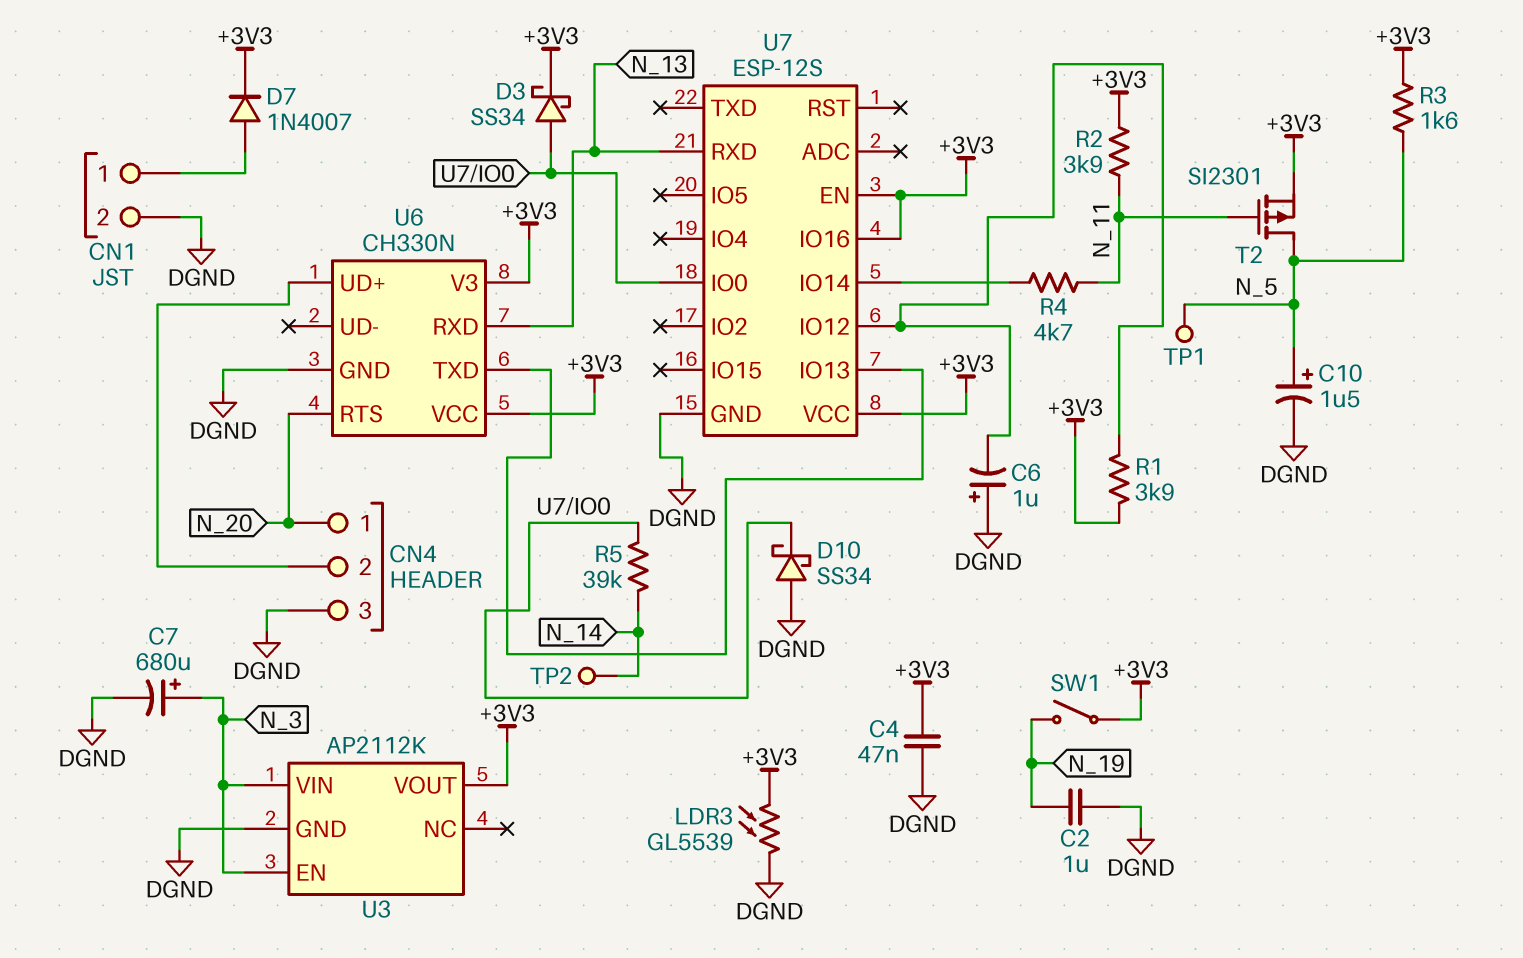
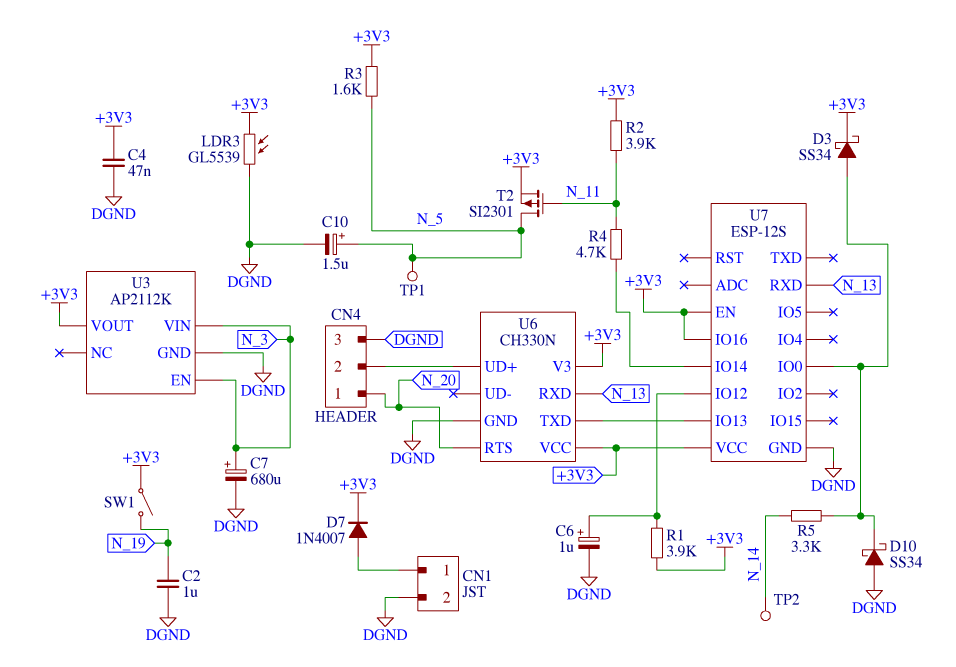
C6: 1uF (plus DGND, minus U7/IO12) -> 1uF (plus U7/IO12, minus DGND)
R5: 39k (N_14, U7/IO0) -> 3.3k (N_14, U7/IO0)

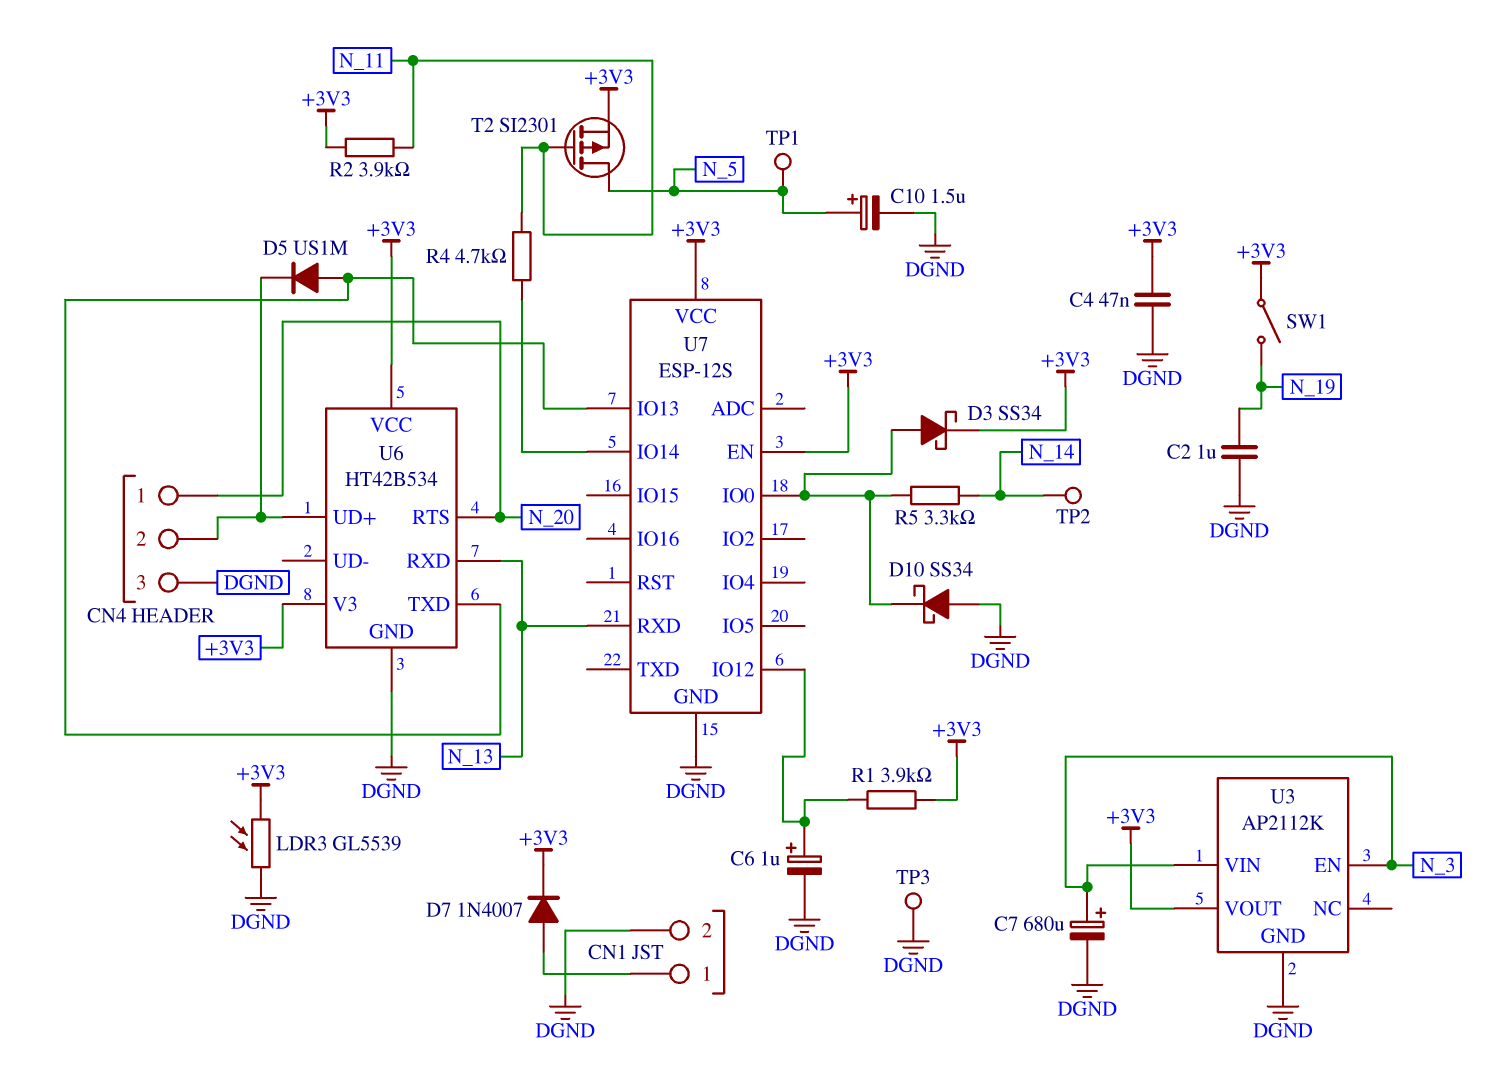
D5: none -> diode US1M (A U6/TXD, K CN4/2)
R3: 1.6k (+3V3, N_5) -> none
TP3: none -> test point (DGND)
U6: CH330N -> HT42B534
U7 pin IO16: +3V3 -> none

